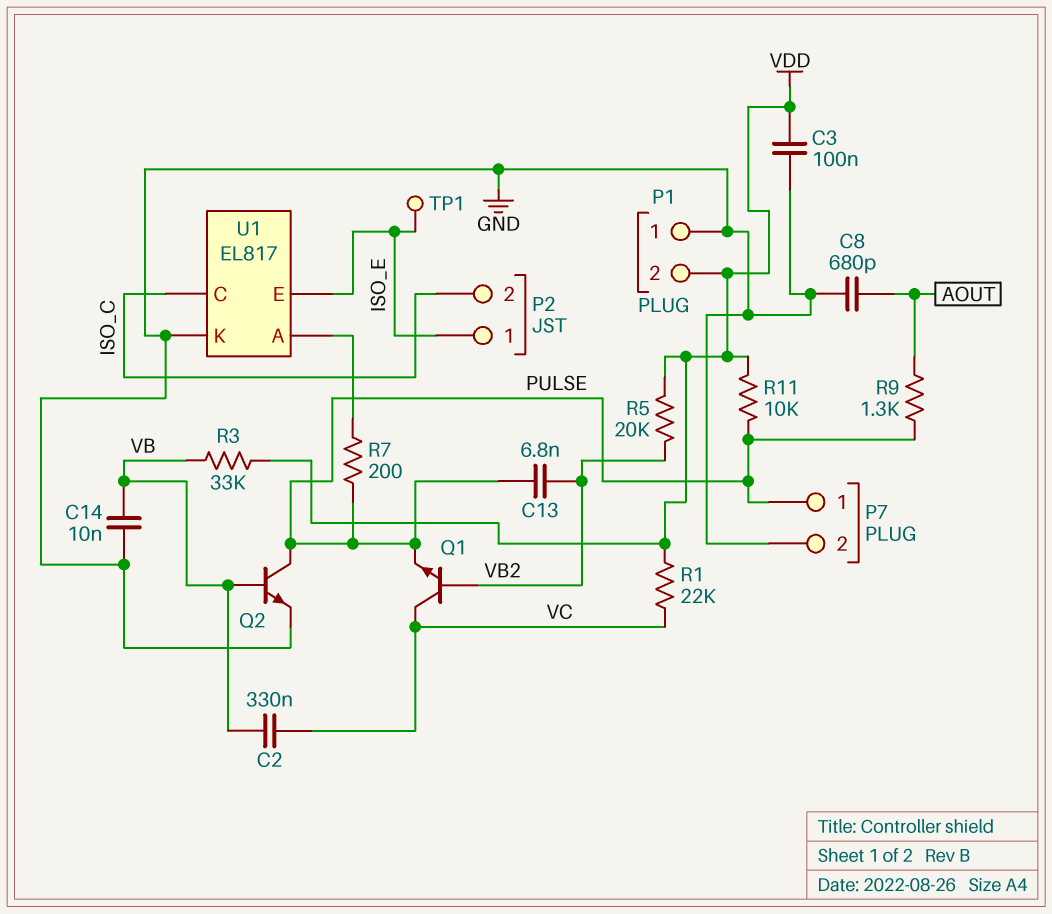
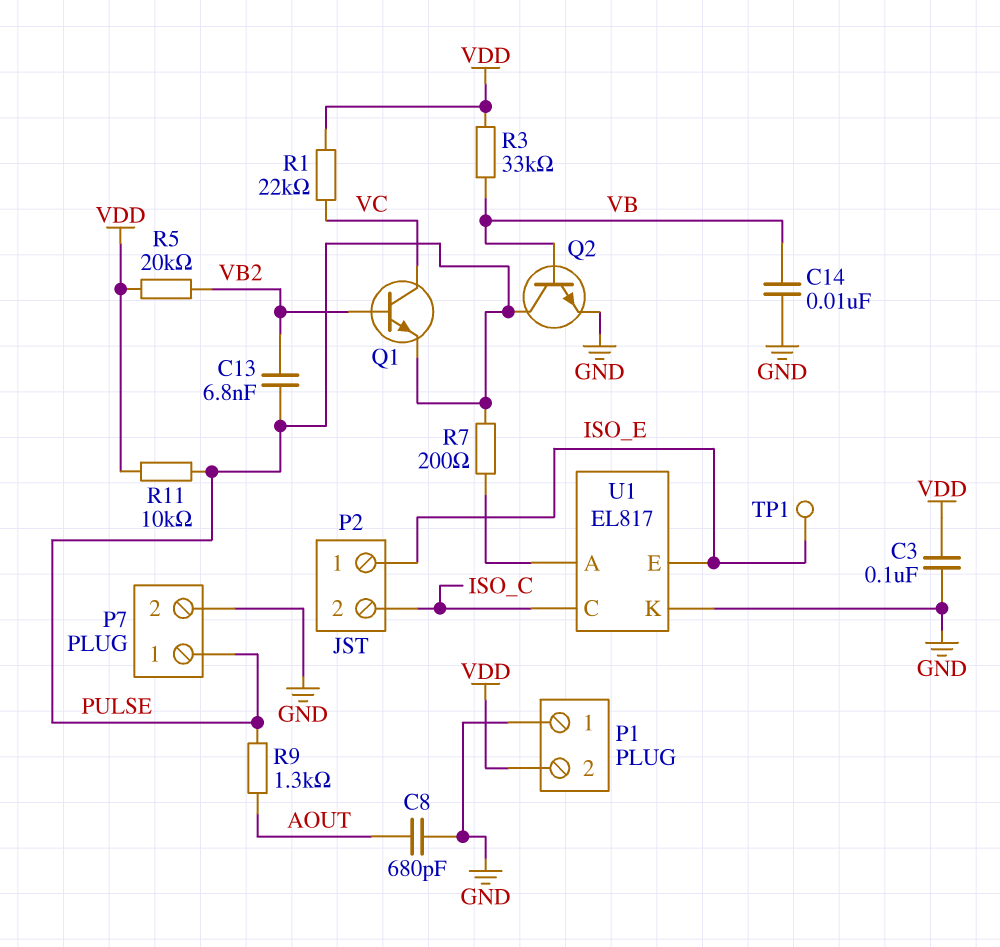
C2: 330nF (VB, VC) -> none

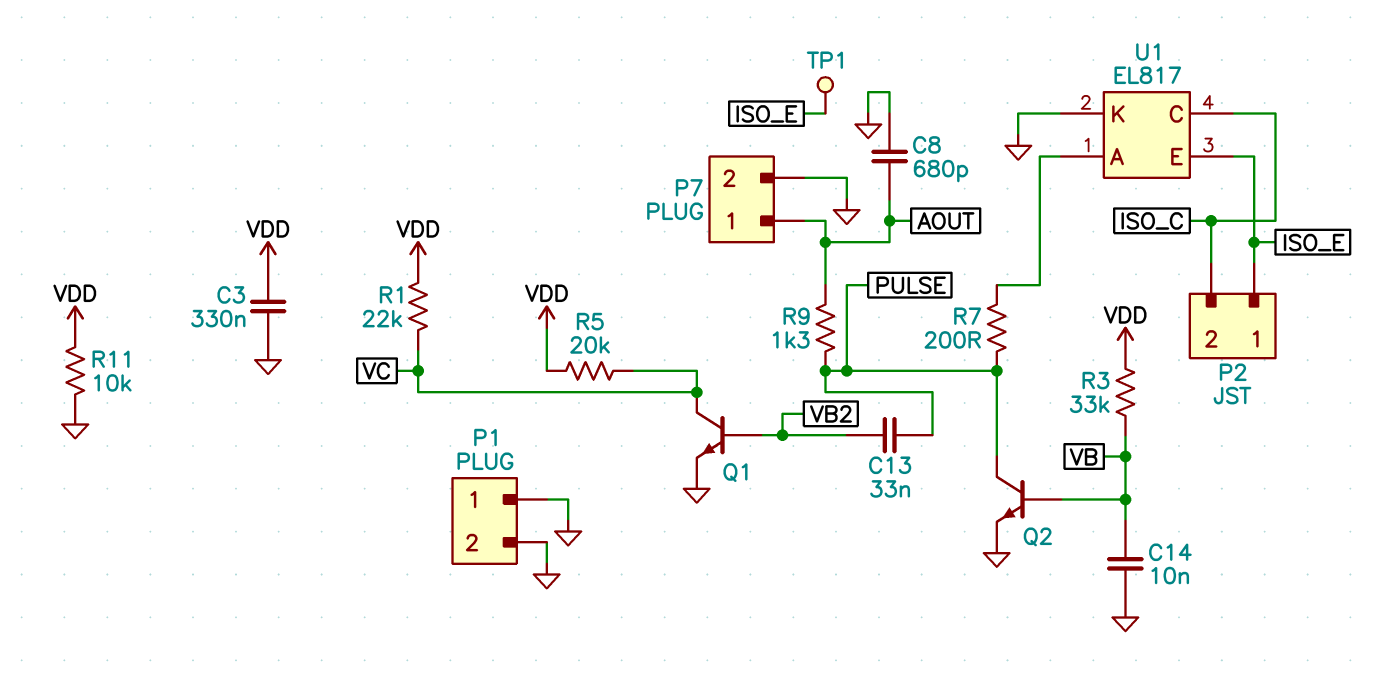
C3: 100nF (GND, VDD) -> 330nF (GND, VDD)
C13: 6.8nF (PULSE, VB2) -> 33nF (PULSE, VB2)
P1 pin 2: VDD -> GND
P7 pin 1: PULSE -> AOUT
Q1: NPN (B VB2, C VC, E PULSE) -> NPN (B VB2, C VC, E GND)
R5: 20k (VB2, VDD) -> 20k (VC, VDD)
R11: 10k (PULSE, VDD) -> 10k (GND, VDD)

